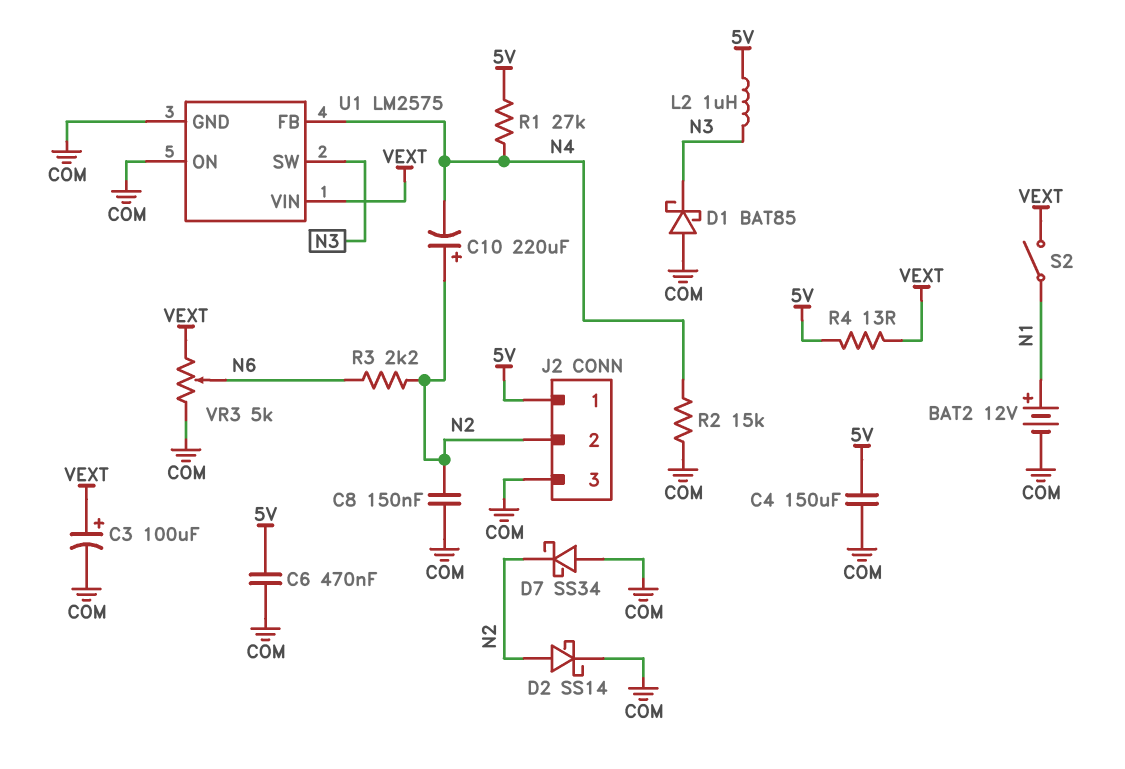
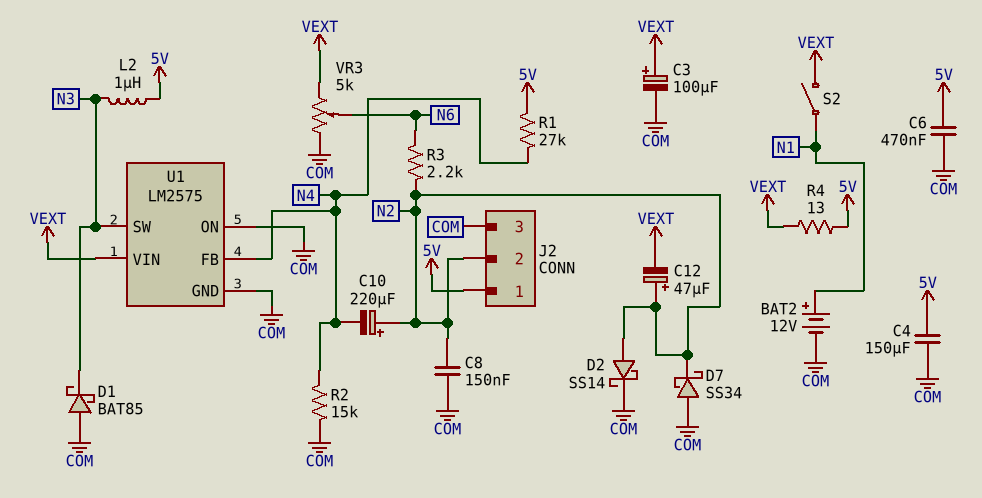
C12: none -> 47uF (plus N2, minus VEXT)

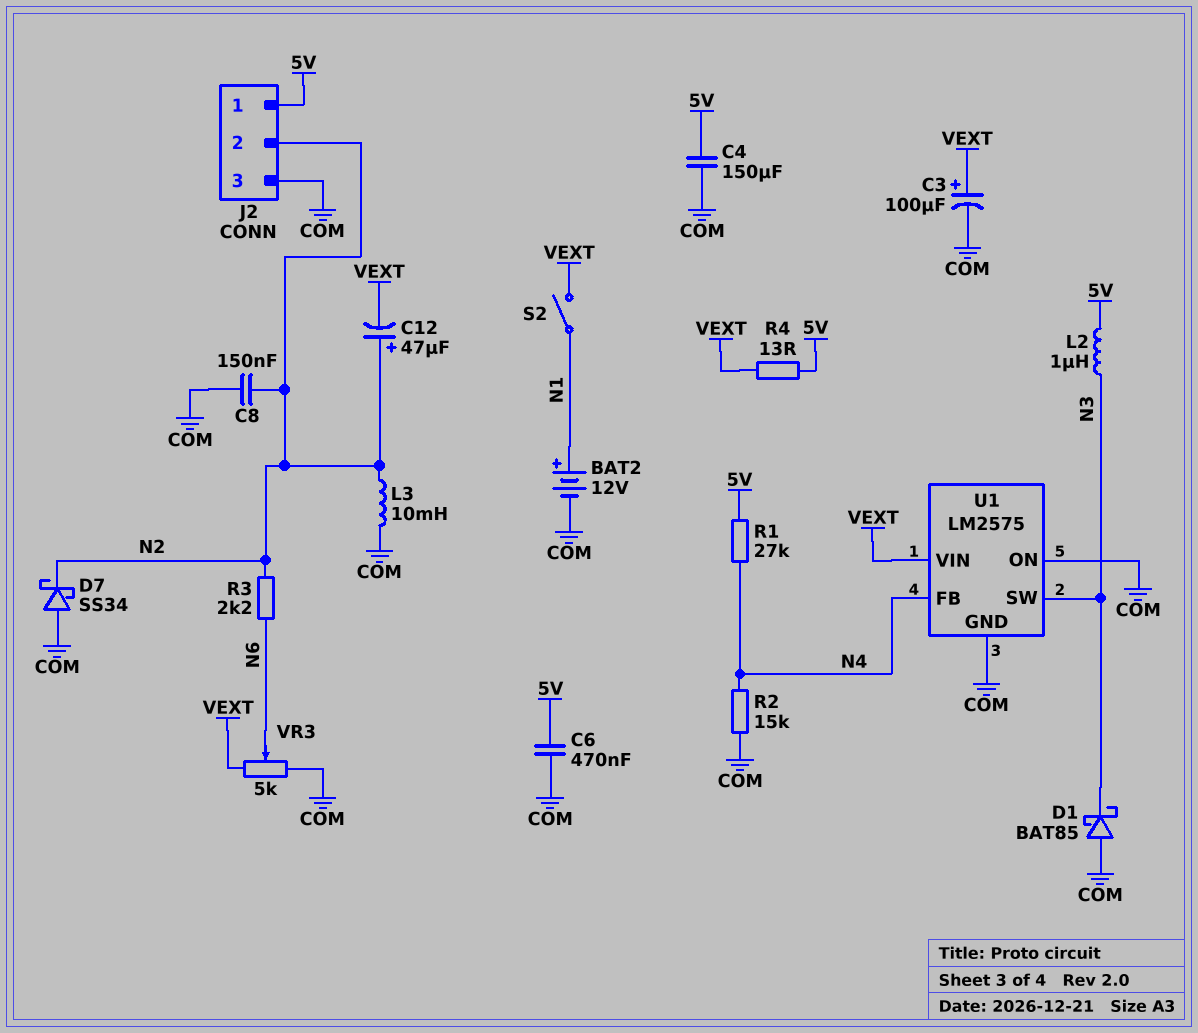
C10: 220uF (plus N2, minus N4) -> none
D2: schottky SS14 (A N2, K COM) -> none
L3: none -> 10mH (COM, N2)

